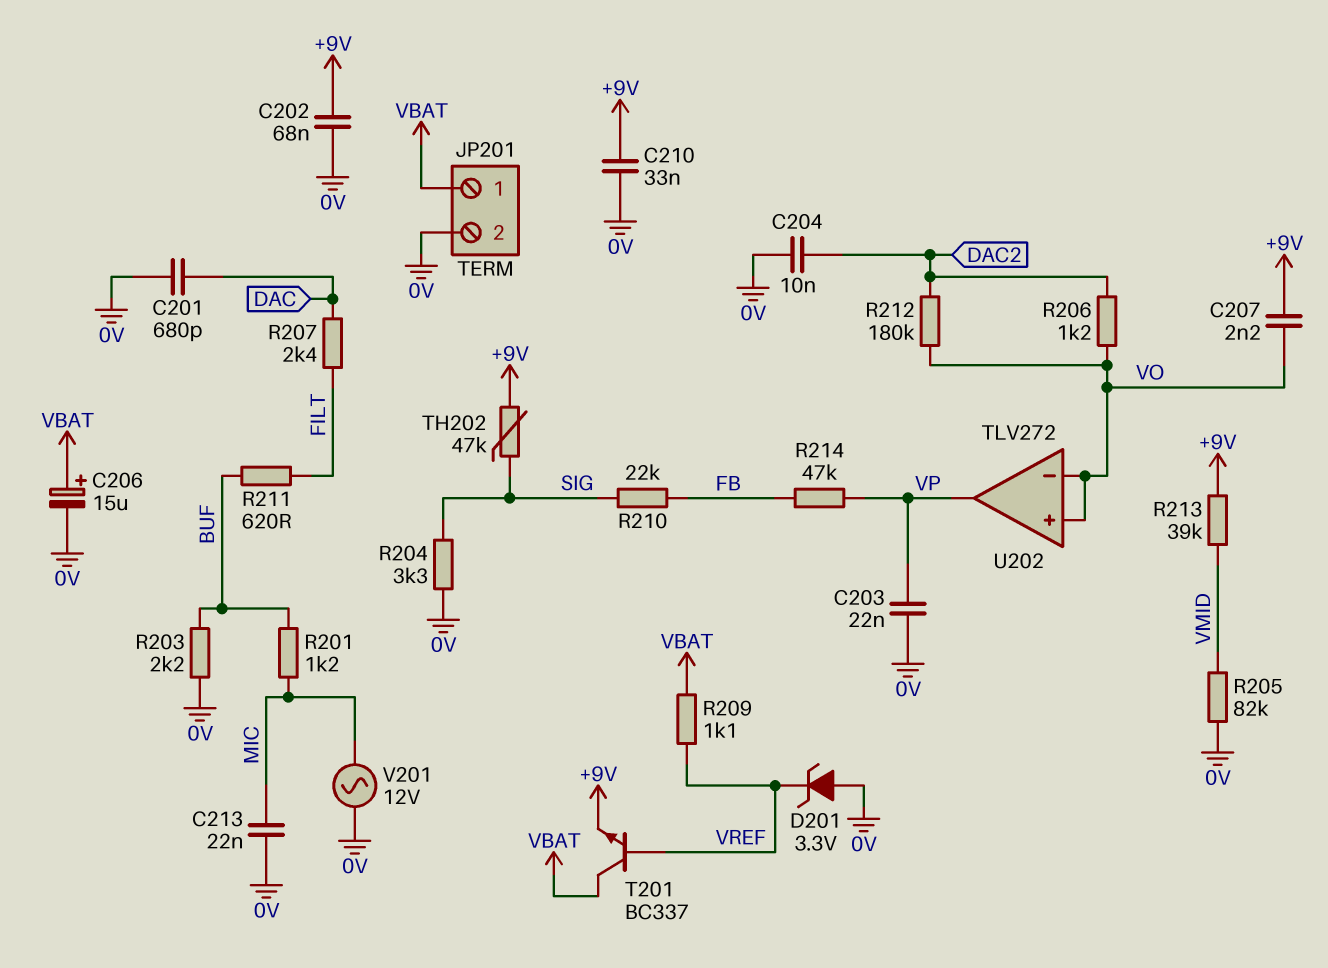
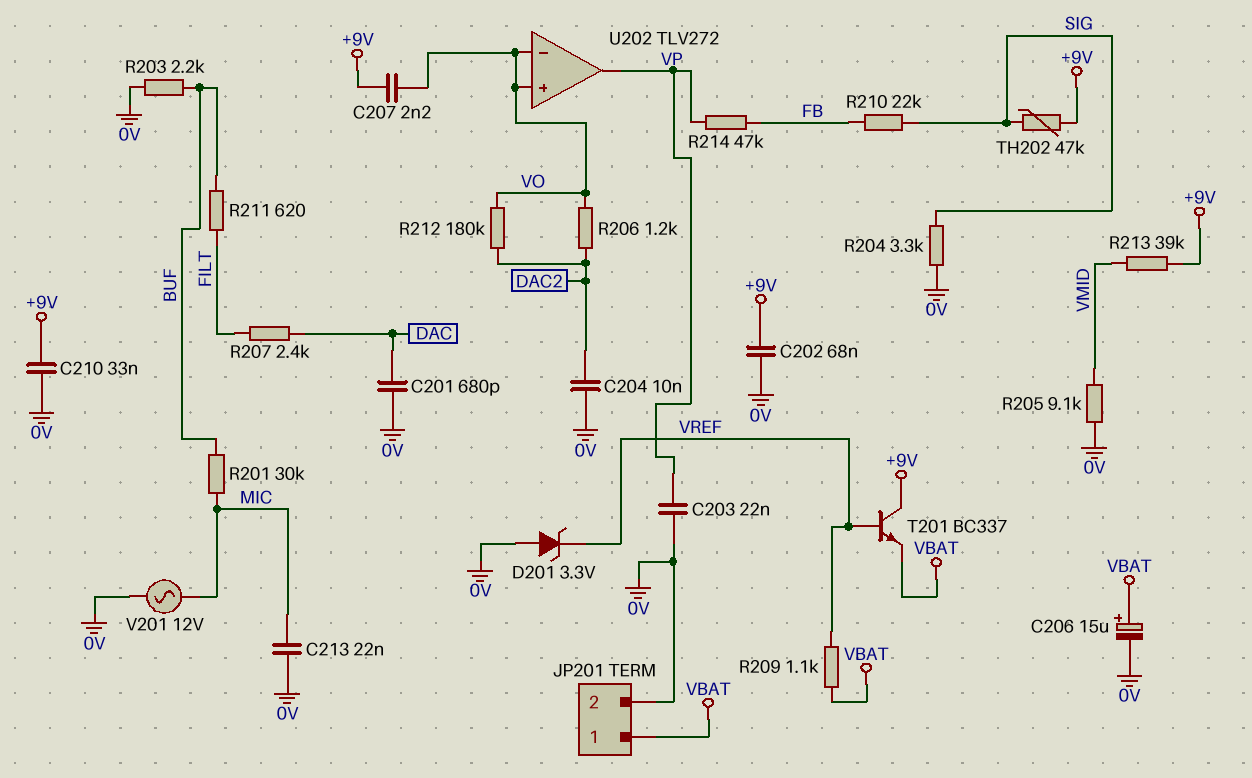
R201: 1.2k (BUF, MIC) -> 30k (BUF, MIC)
R205: 82k (0V, VMID) -> 9.1k (0V, VMID)
T201: NPN BC337 (B VREF, C VBAT, E +9V) -> NPN BC337 (B VREF, C +9V, E VBAT)

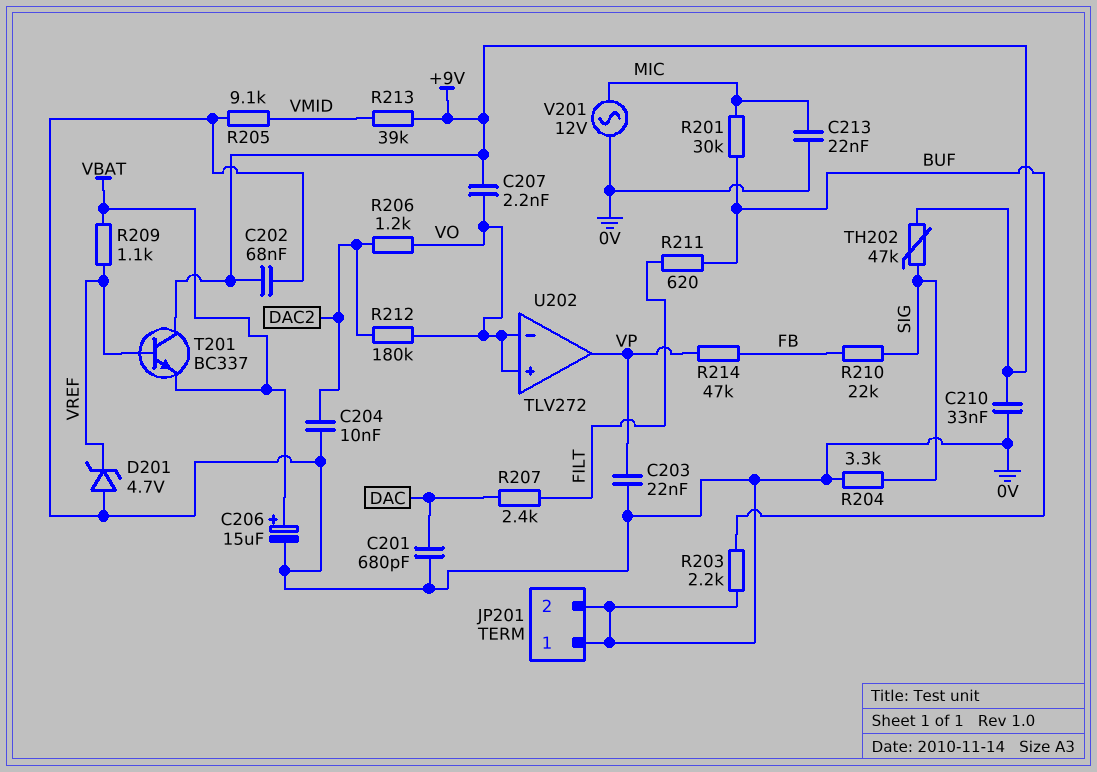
D201: zener 3.3V (A 0V, K VREF) -> zener 4.7V (A 0V, K VREF)
JP201 pin 1: VBAT -> 0V

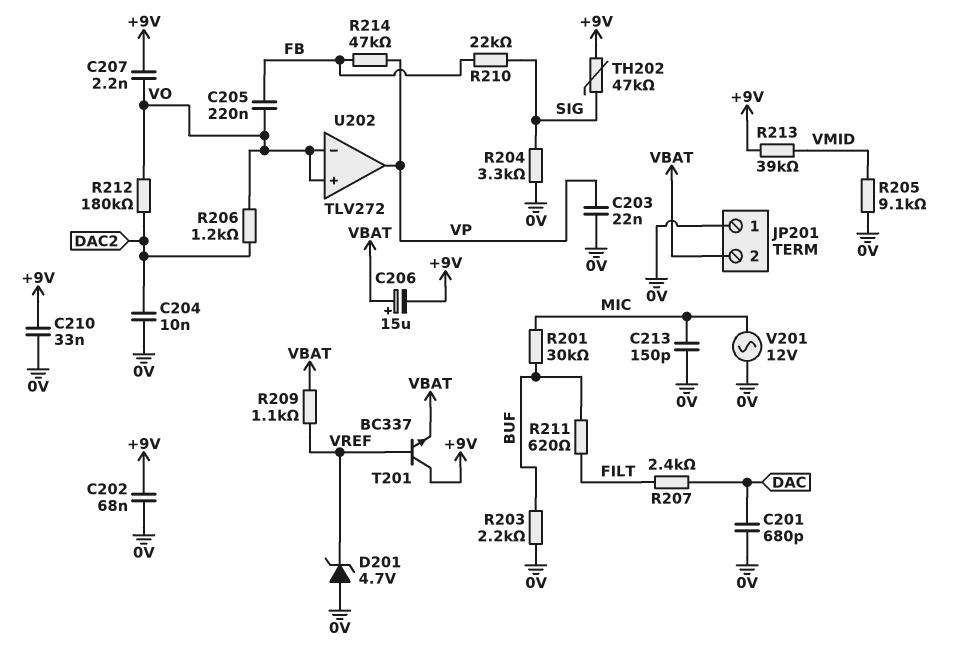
C205: none -> 220nF (FB, VO)
C206: 15uF (plus VBAT, minus 0V) -> 15uF (plus VBAT, minus +9V)
C213: 22nF (0V, MIC) -> 150pF (0V, MIC)
JP201 pin 2: 0V -> VBAT

